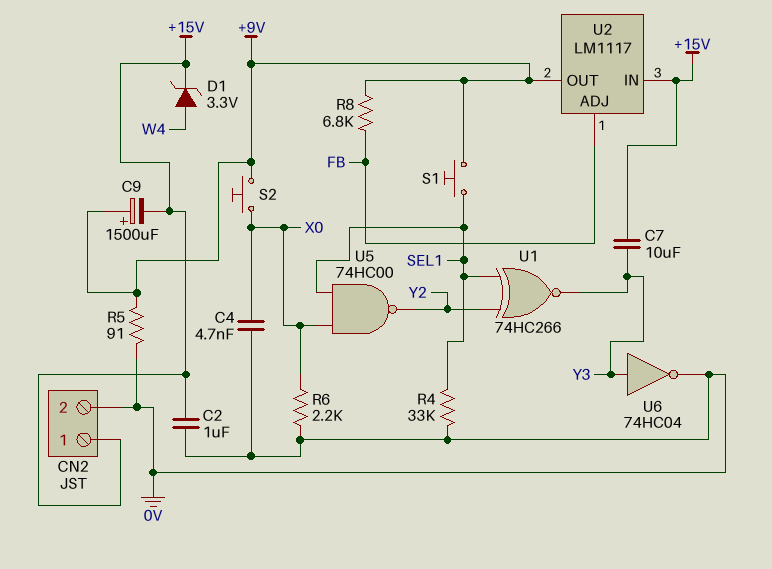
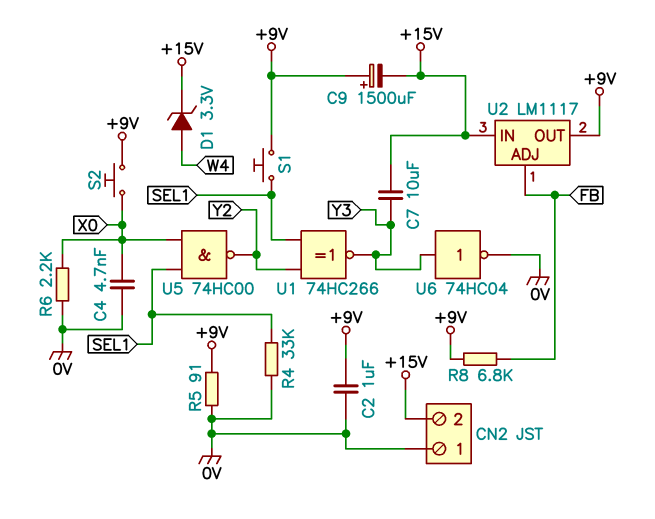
C2: 1uF (+15V, 0V) -> 1uF (+9V, 0V)
CN2 pin 1: +15V -> 0V
CN2 pin 2: 0V -> +15V

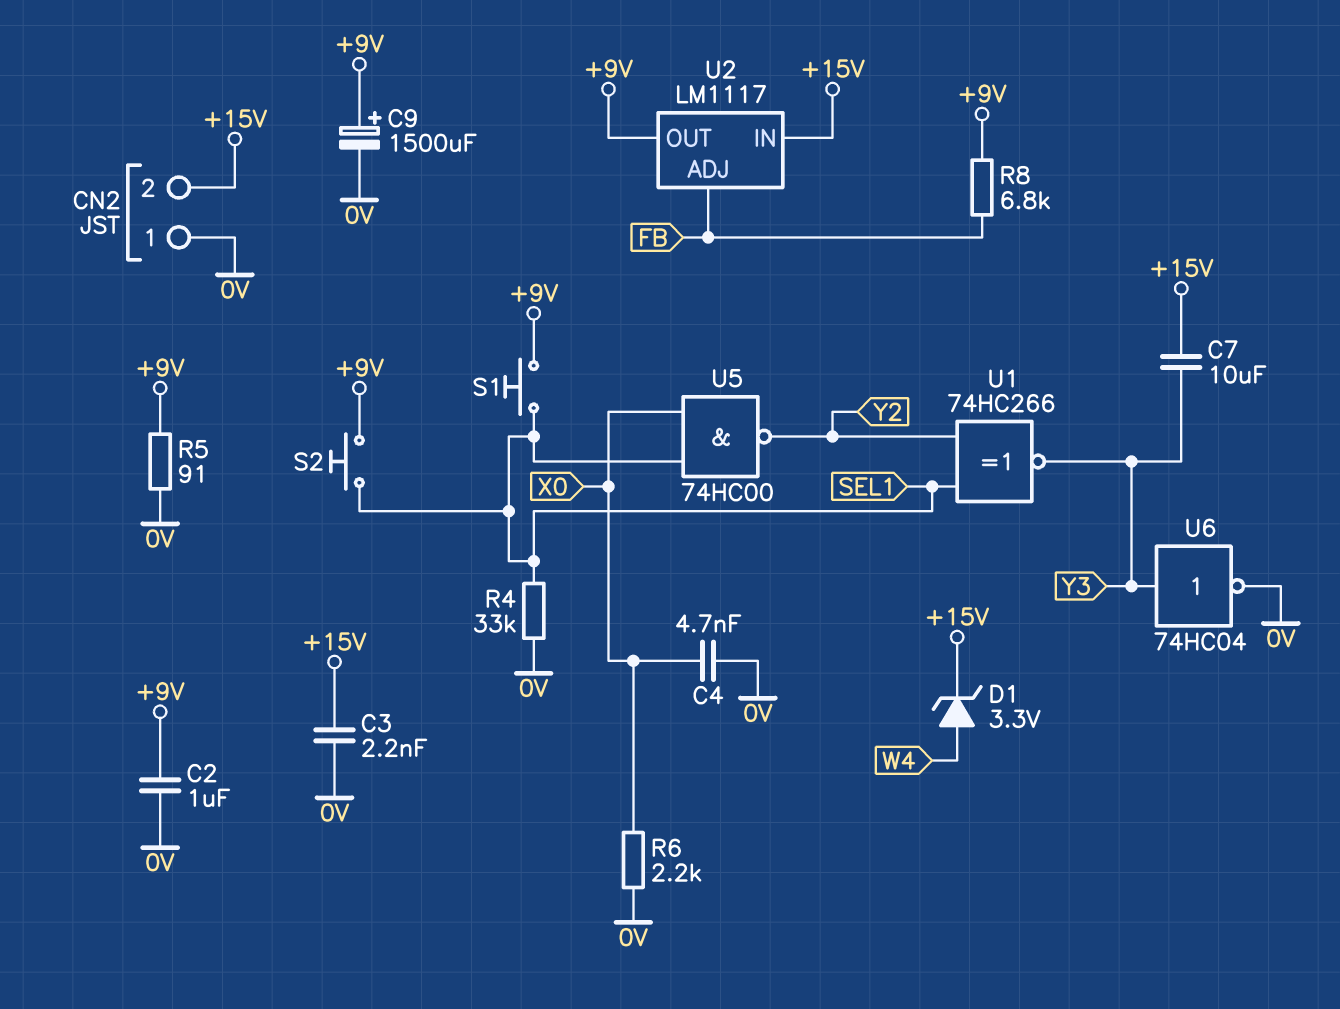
C3: none -> 2.2nF (+15V, 0V)
C9: 1500uF (plus +9V, minus +15V) -> 1500uF (plus +9V, minus 0V)
S2: button (+9V, X0) -> button (+9V, SEL1)

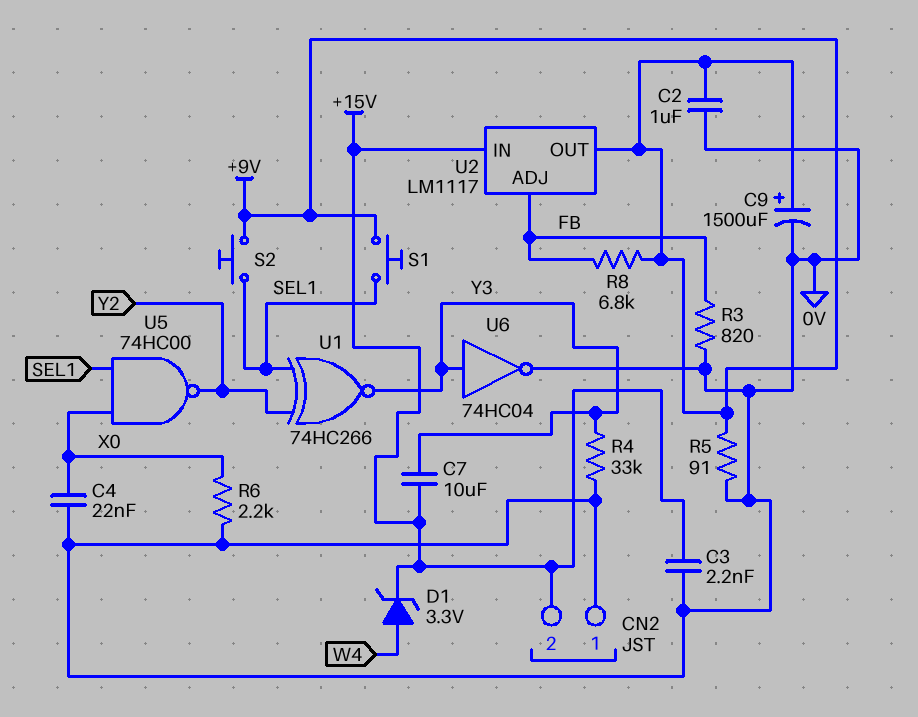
C4: 4.7nF (0V, X0) -> 22nF (0V, X0)
R3: none -> 820 (0V, FB)
R4: 33k (0V, SEL1) -> 33k (0V, Y3)

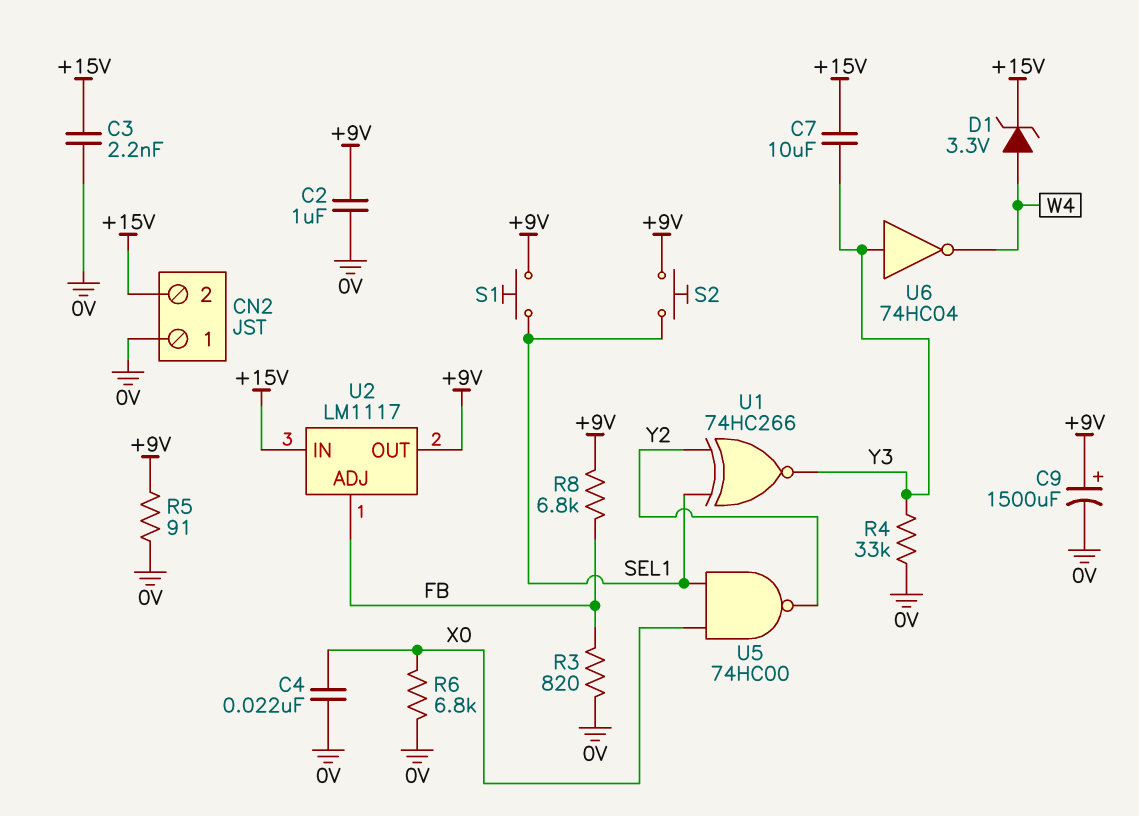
R6: 2.2k (0V, X0) -> 6.8k (0V, X0)
U6: NOT 74HC04 (in Y3, out 0V) -> NOT 74HC04 (in Y3, out W4)

